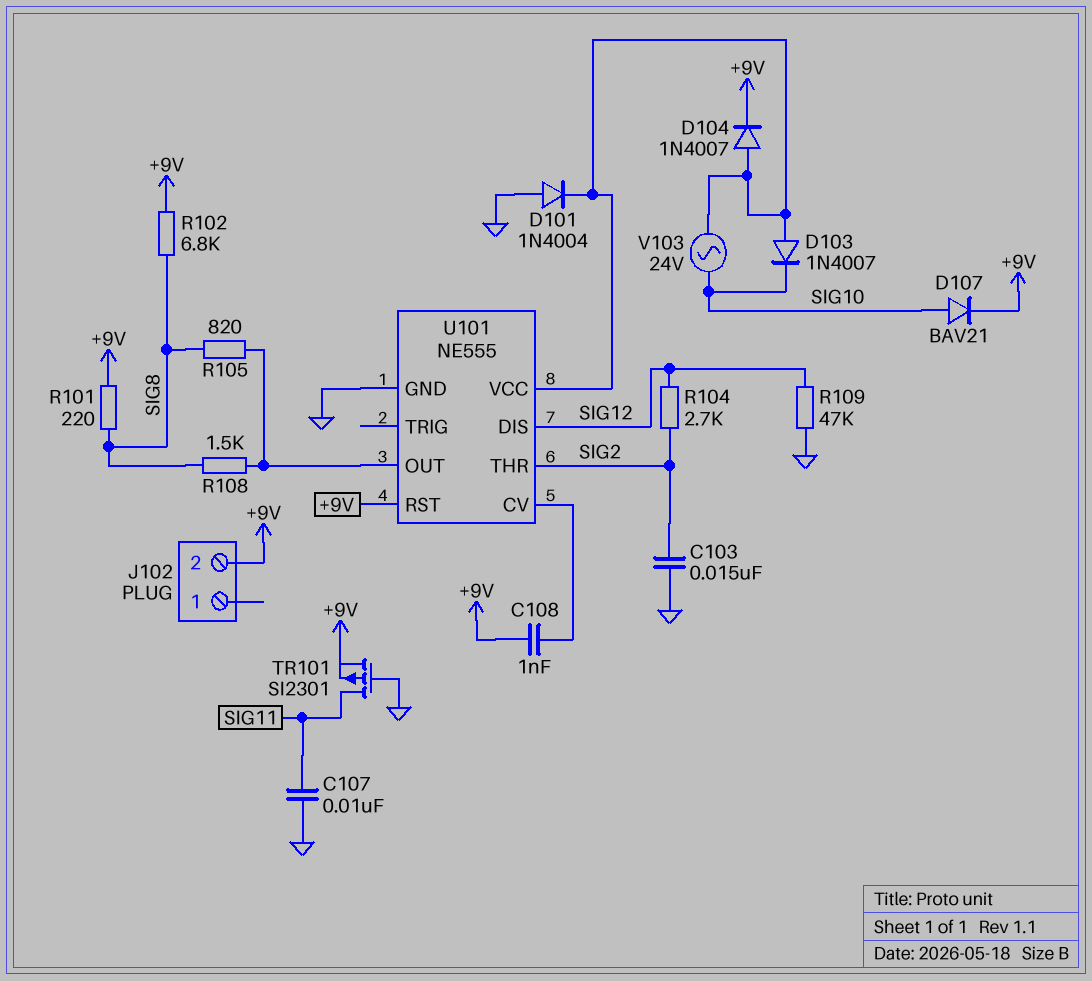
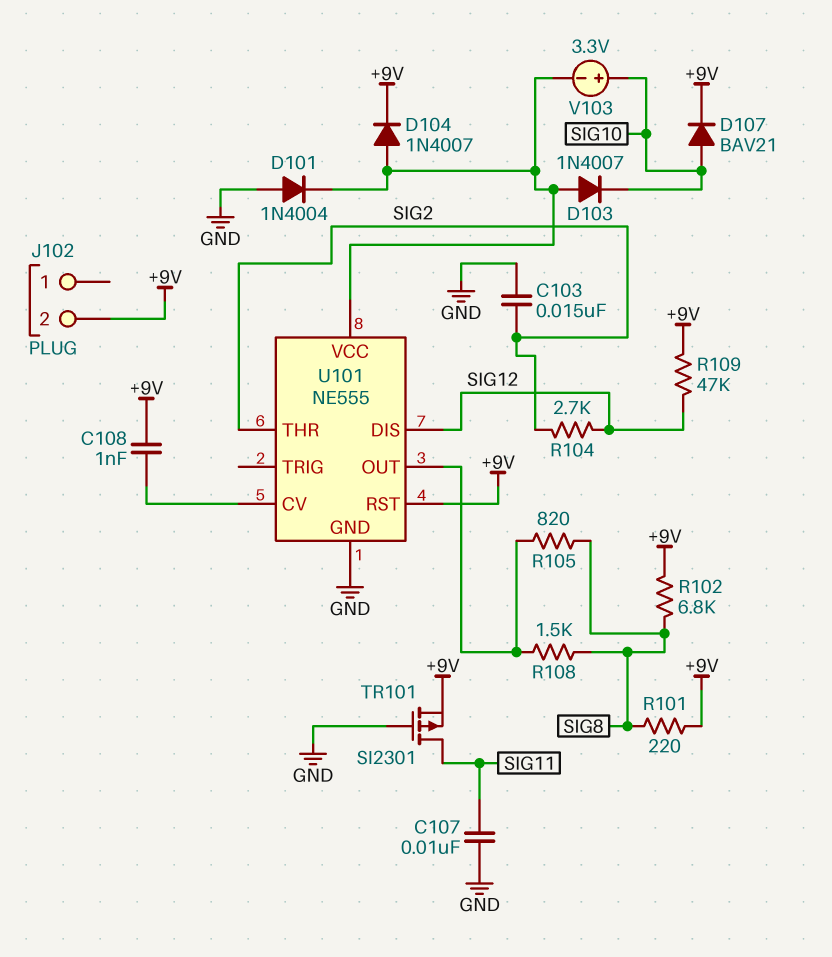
R109: 47k (GND, SIG12) -> 47k (+9V, SIG12)
V103: AC 24V (SIG10, U101/VCC) -> 3.3V (plus SIG10, minus U101/VCC)

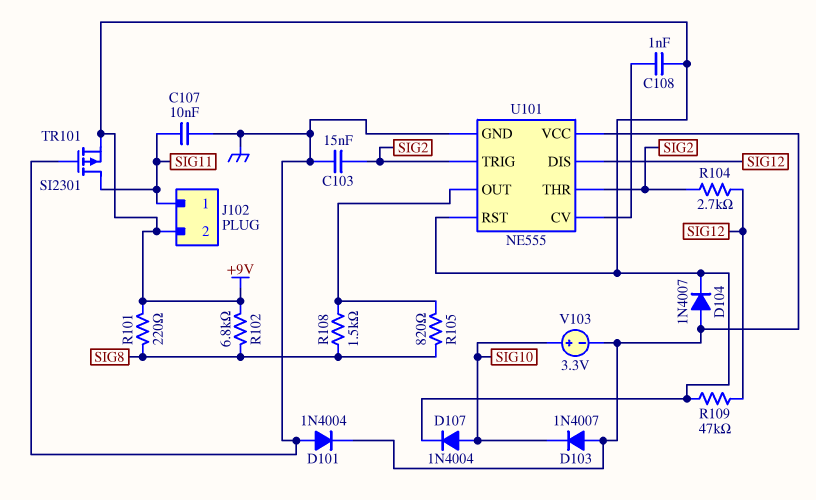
D107: diode BAV21 (A SIG10, K +9V) -> diode 1N4004 (A SIG10, K +9V)
J102 pin 1: none -> SIG11
U101 pin TRIG: none -> SIG2

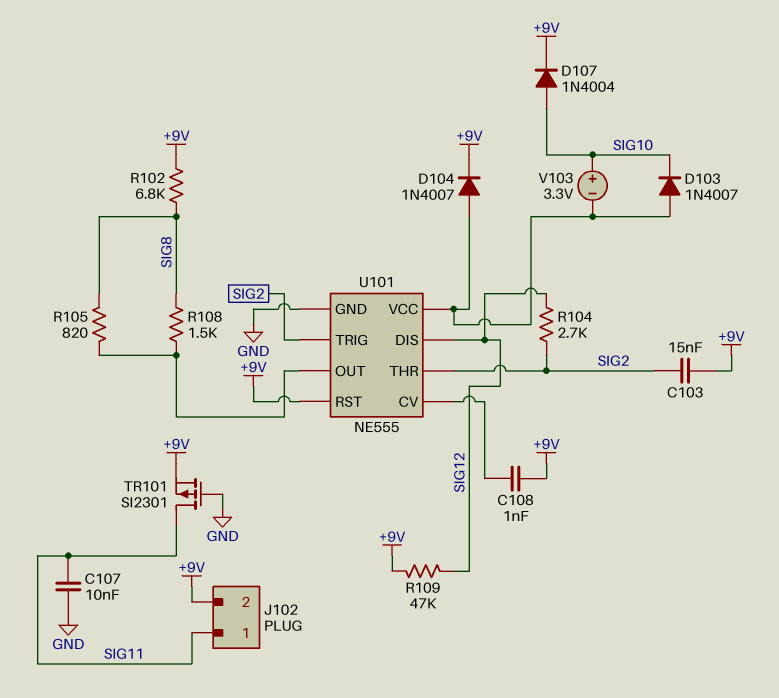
C103: 15nF (GND, SIG2) -> 15nF (+9V, SIG2)
D101: diode 1N4004 (A GND, K U101/VCC) -> none
R101: 220 (+9V, SIG8) -> none

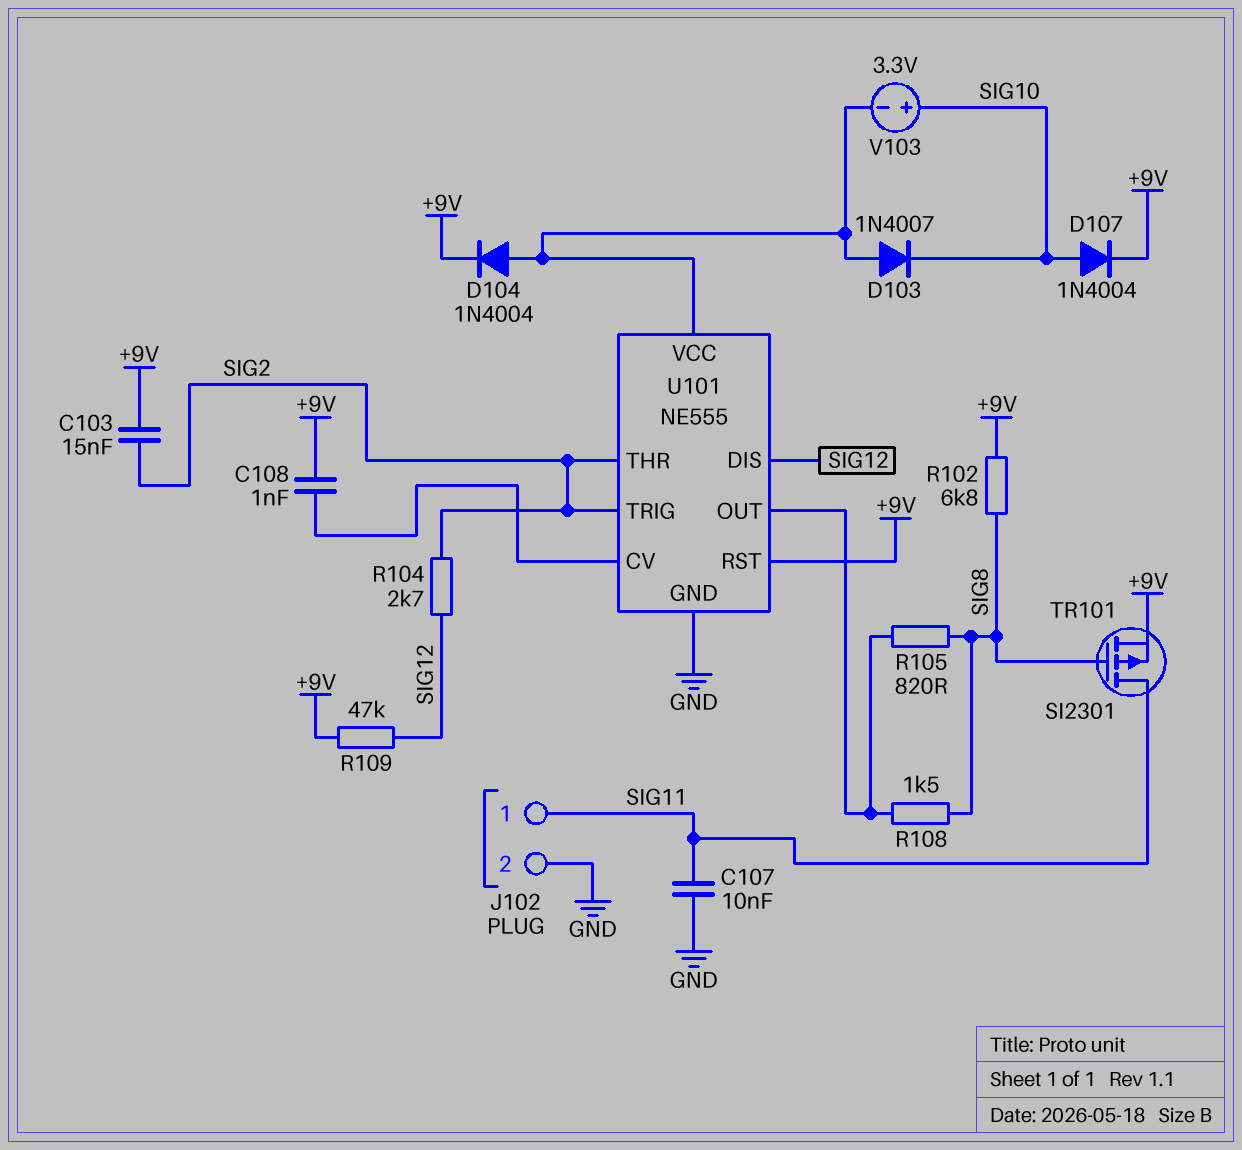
D104: diode 1N4007 (A U101/VCC, K +9V) -> diode 1N4004 (A U101/VCC, K +9V)
J102 pin 2: +9V -> GND
TR101: PMOS SI2301 (G GND, D SIG11, S +9V) -> PMOS SI2301 (G SIG8, D SIG11, S +9V)

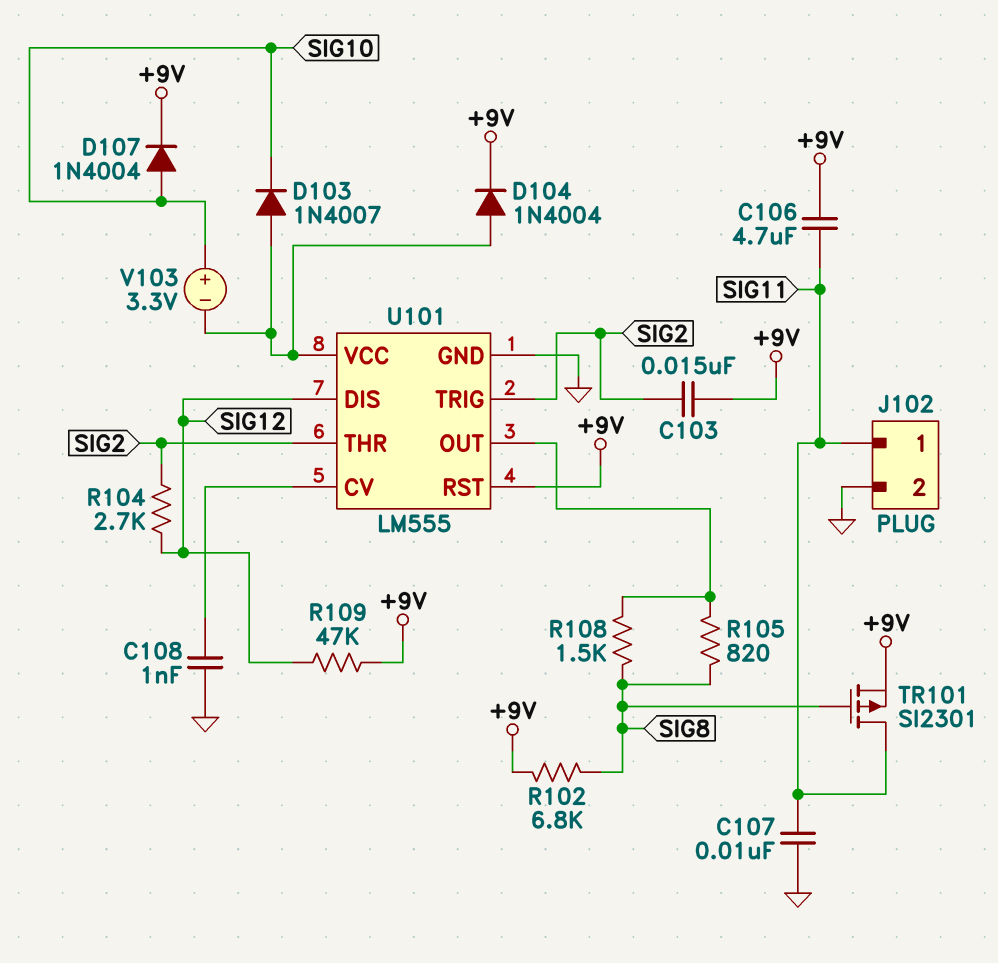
C106: none -> 4.7uF (+9V, SIG11)
C108: 1nF (+9V, U101/CV) -> 1nF (GND, U101/CV)
U101: NE555 -> LM555

